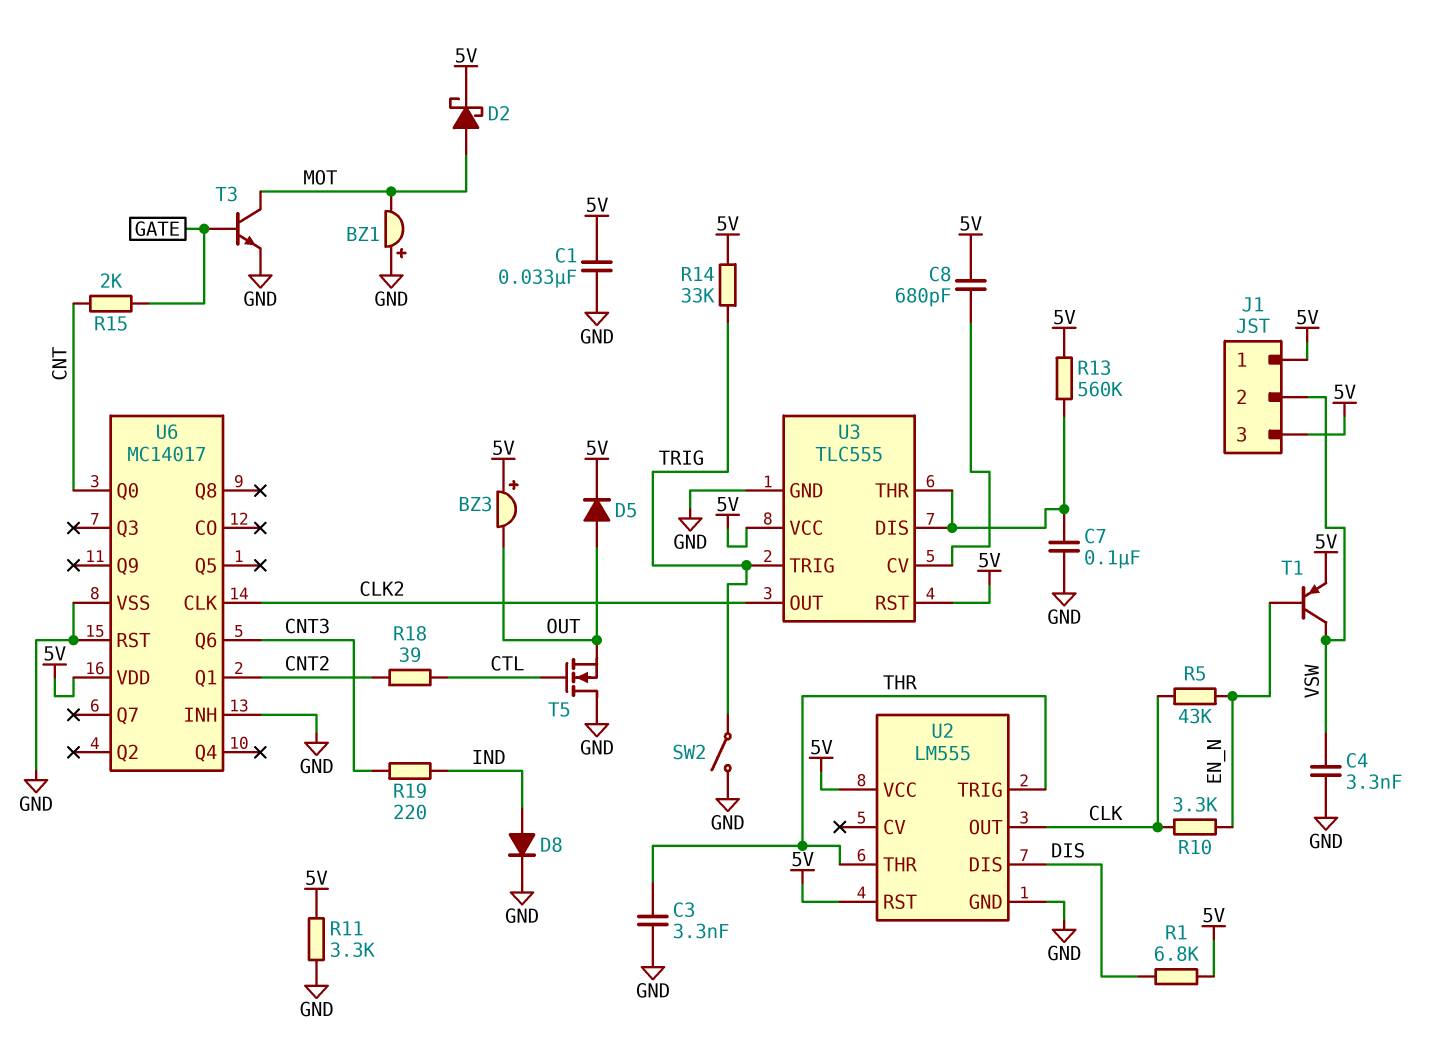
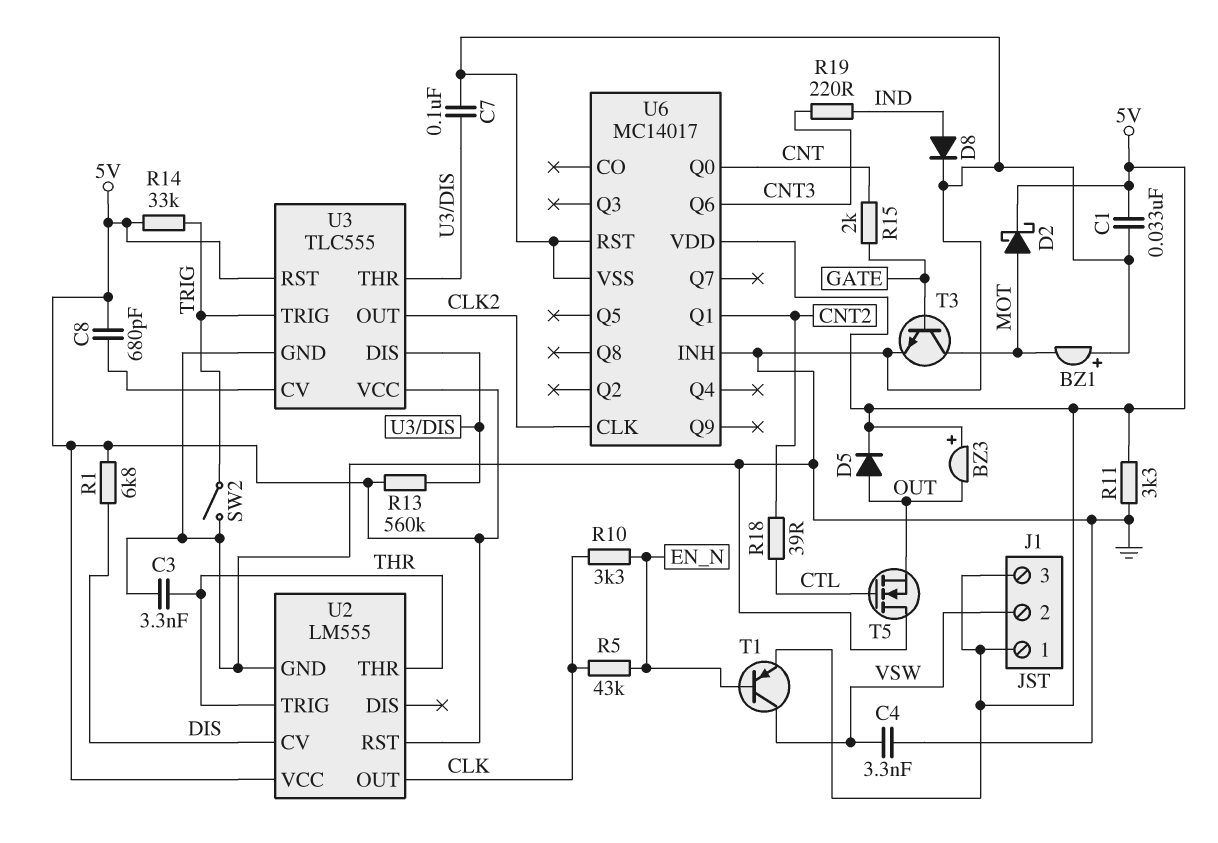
U2 pin CV: none -> DIS
U2 pin DIS: DIS -> none

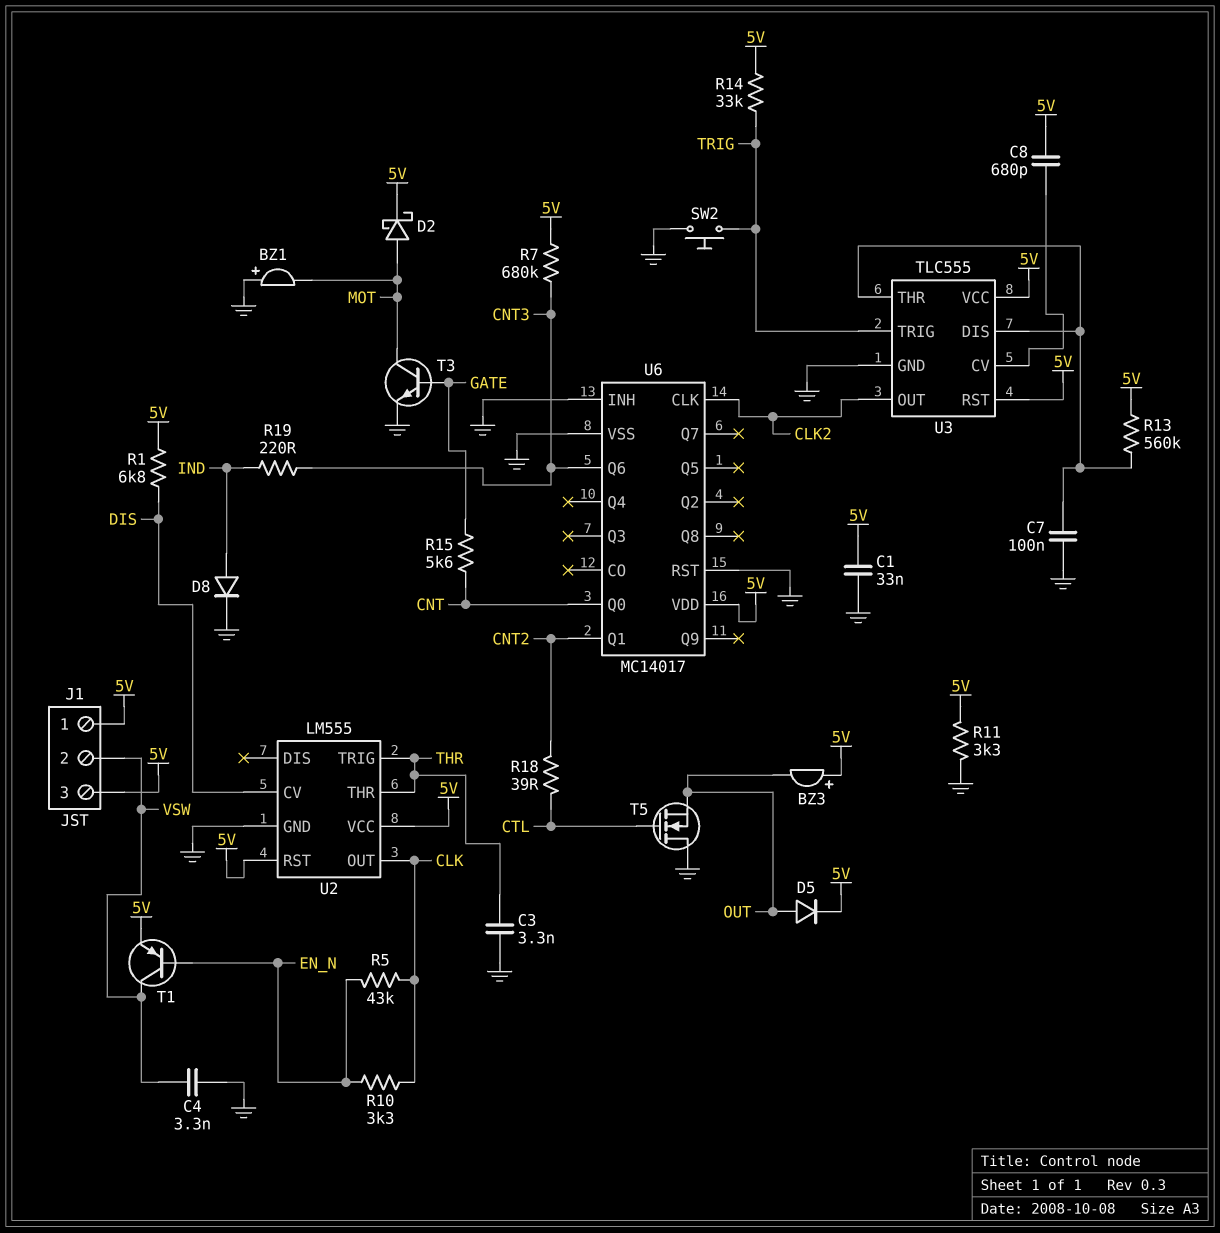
R7: none -> 680k (5V, CNT3)
R15: 2k (CNT, GATE) -> 5.6k (CNT, GATE)
SW2: switch (GND, TRIG) -> button (GND, TRIG)

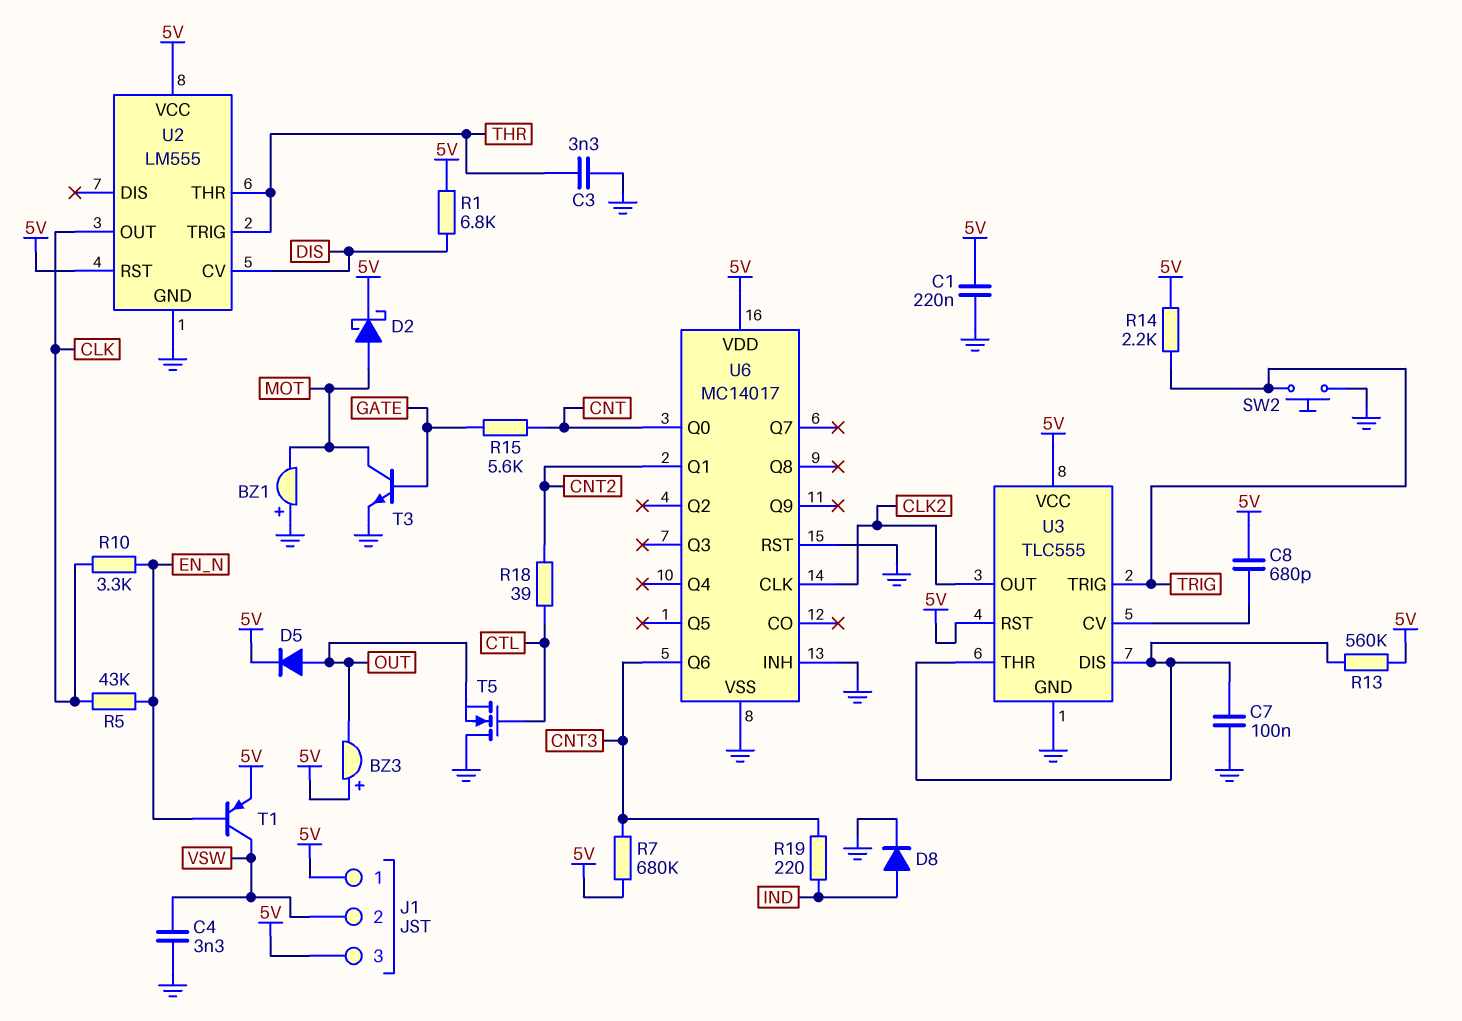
C1: 33nF (5V, GND) -> 220nF (5V, GND)
R11: 3.3k (5V, GND) -> none
R14: 33k (5V, TRIG) -> 2.2k (5V, TRIG)

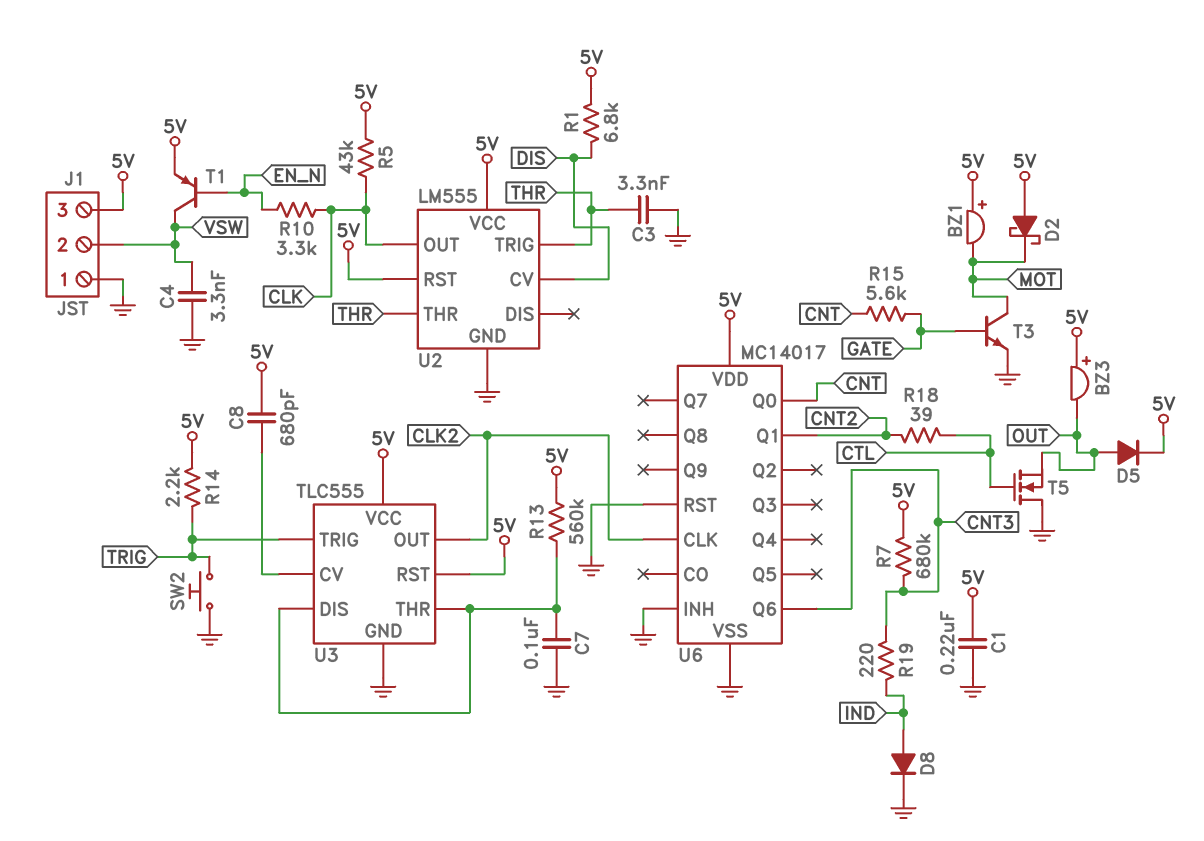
BZ1: buzzer (plus GND, minus MOT) -> buzzer (plus 5V, minus MOT)
D2: schottky (A MOT, K 5V) -> schottky (A 5V, K MOT)
J1 pin 1: 5V -> GND
R5: 43k (CLK, EN_N) -> 43k (5V, CLK)

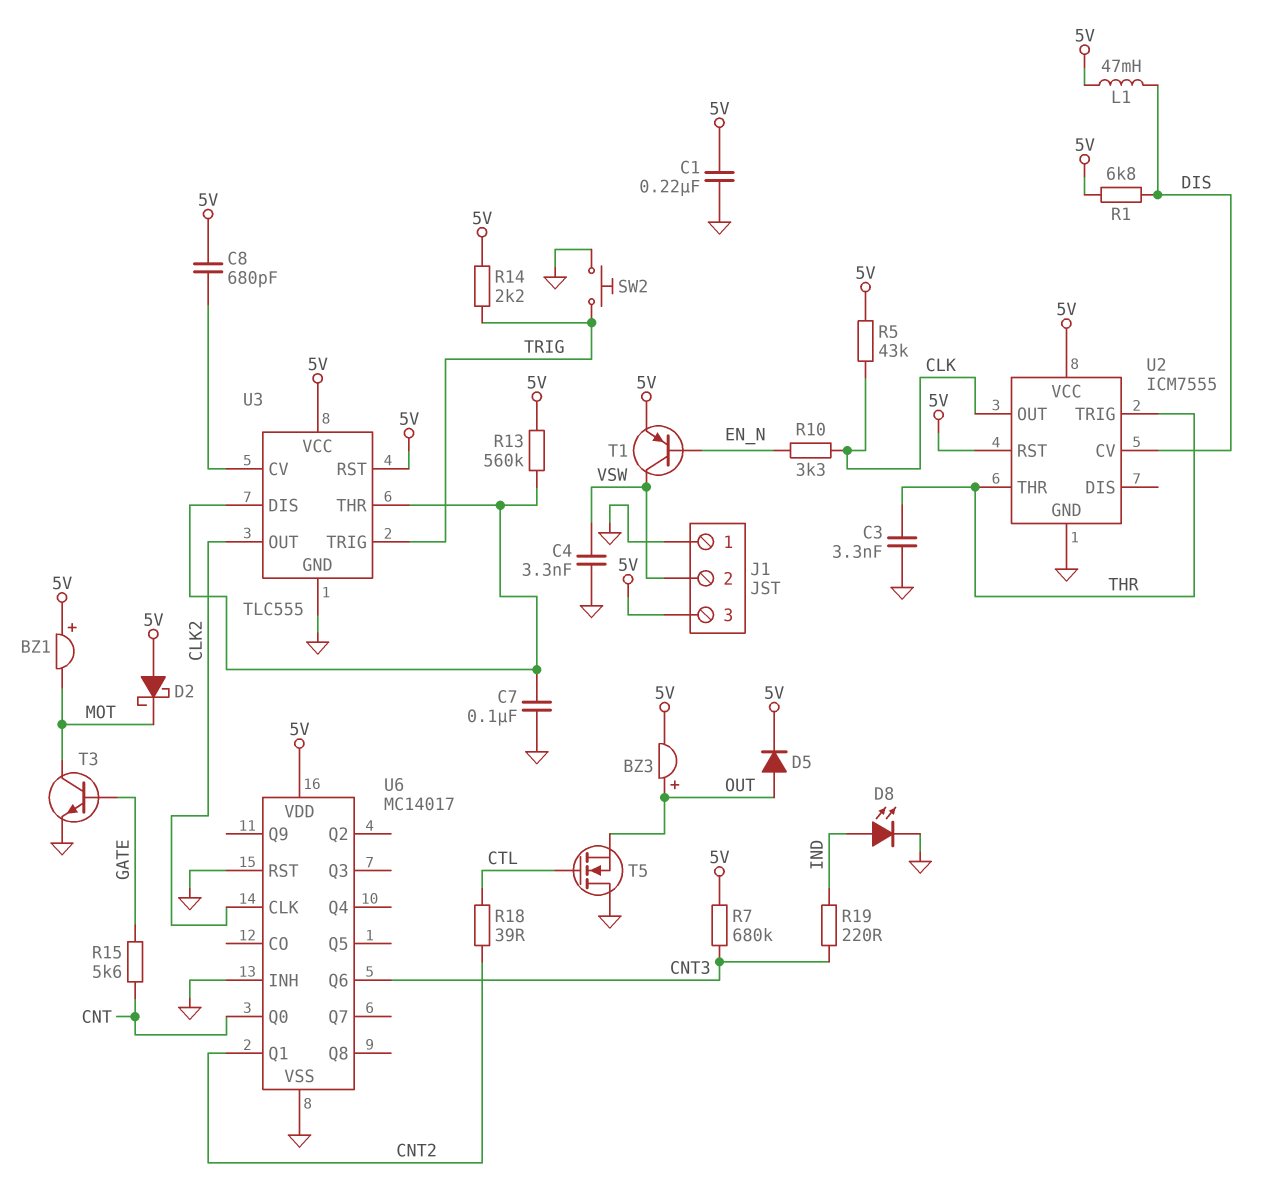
BZ3: buzzer (plus 5V, minus OUT) -> buzzer (plus OUT, minus 5V)
D8: diode (A IND, K GND) -> LED (A IND, K GND)
L1: none -> 47mH (5V, DIS)
U2: LM555 -> ICM7555

